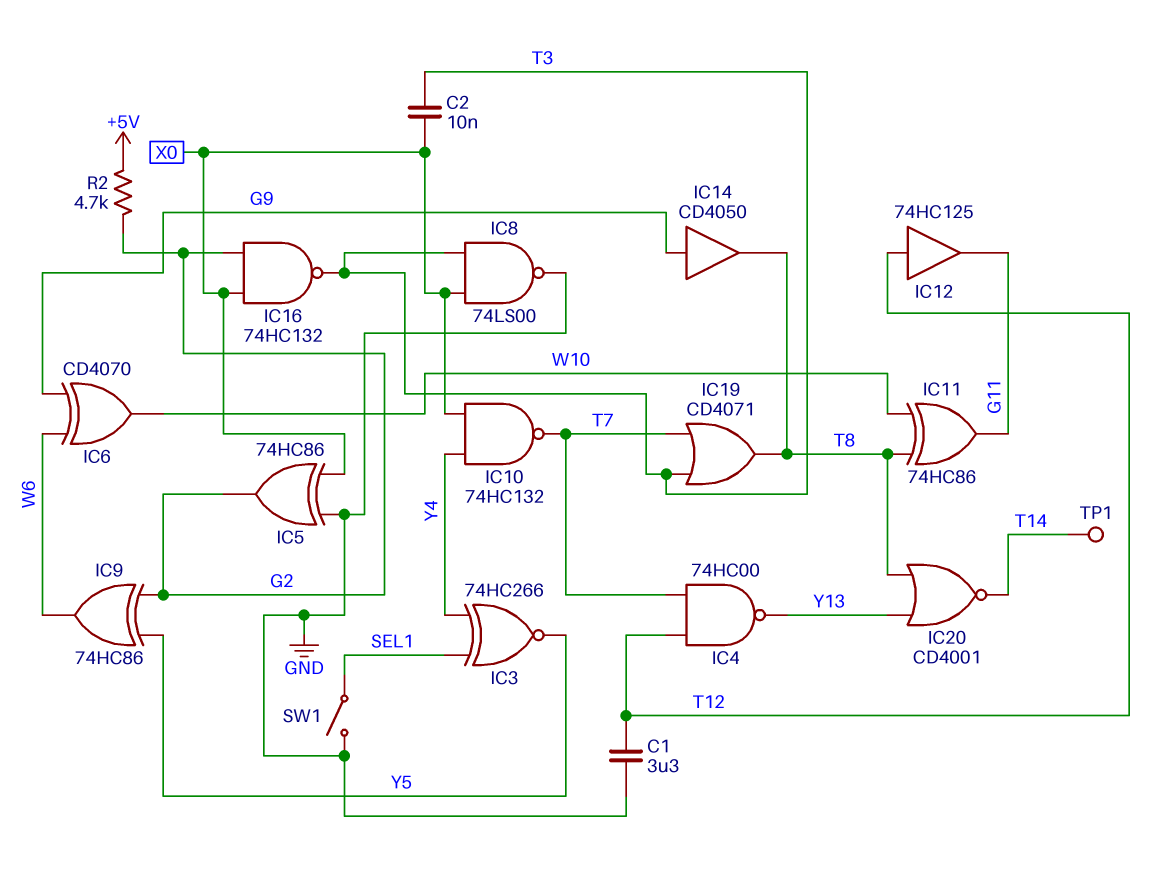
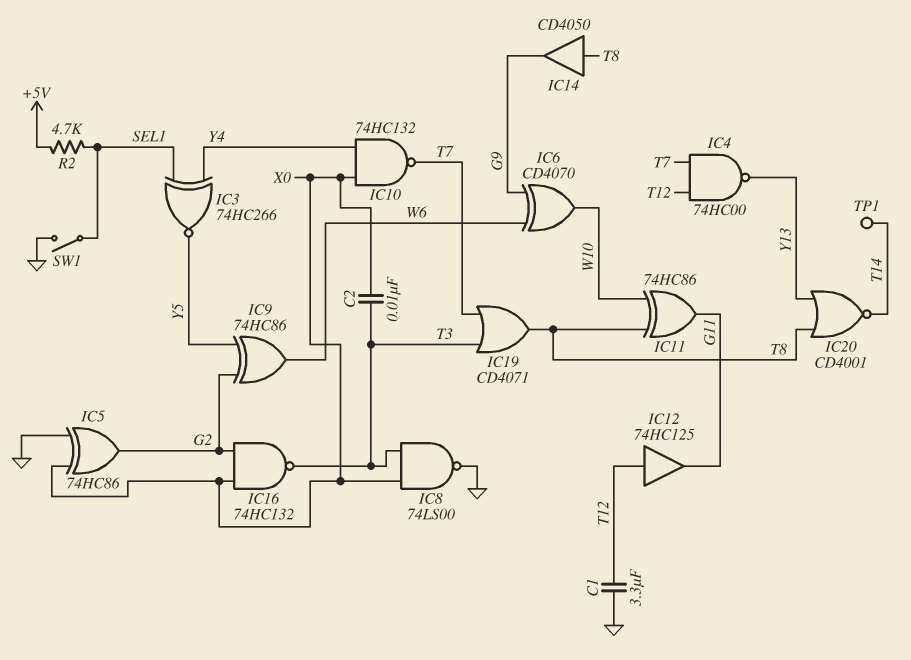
IC14: buffer CD4050 (in G9, out T8) -> buffer CD4050 (in T8, out G9)
R2: 4.7k (+5V, G2) -> 4.7k (+5V, SEL1)

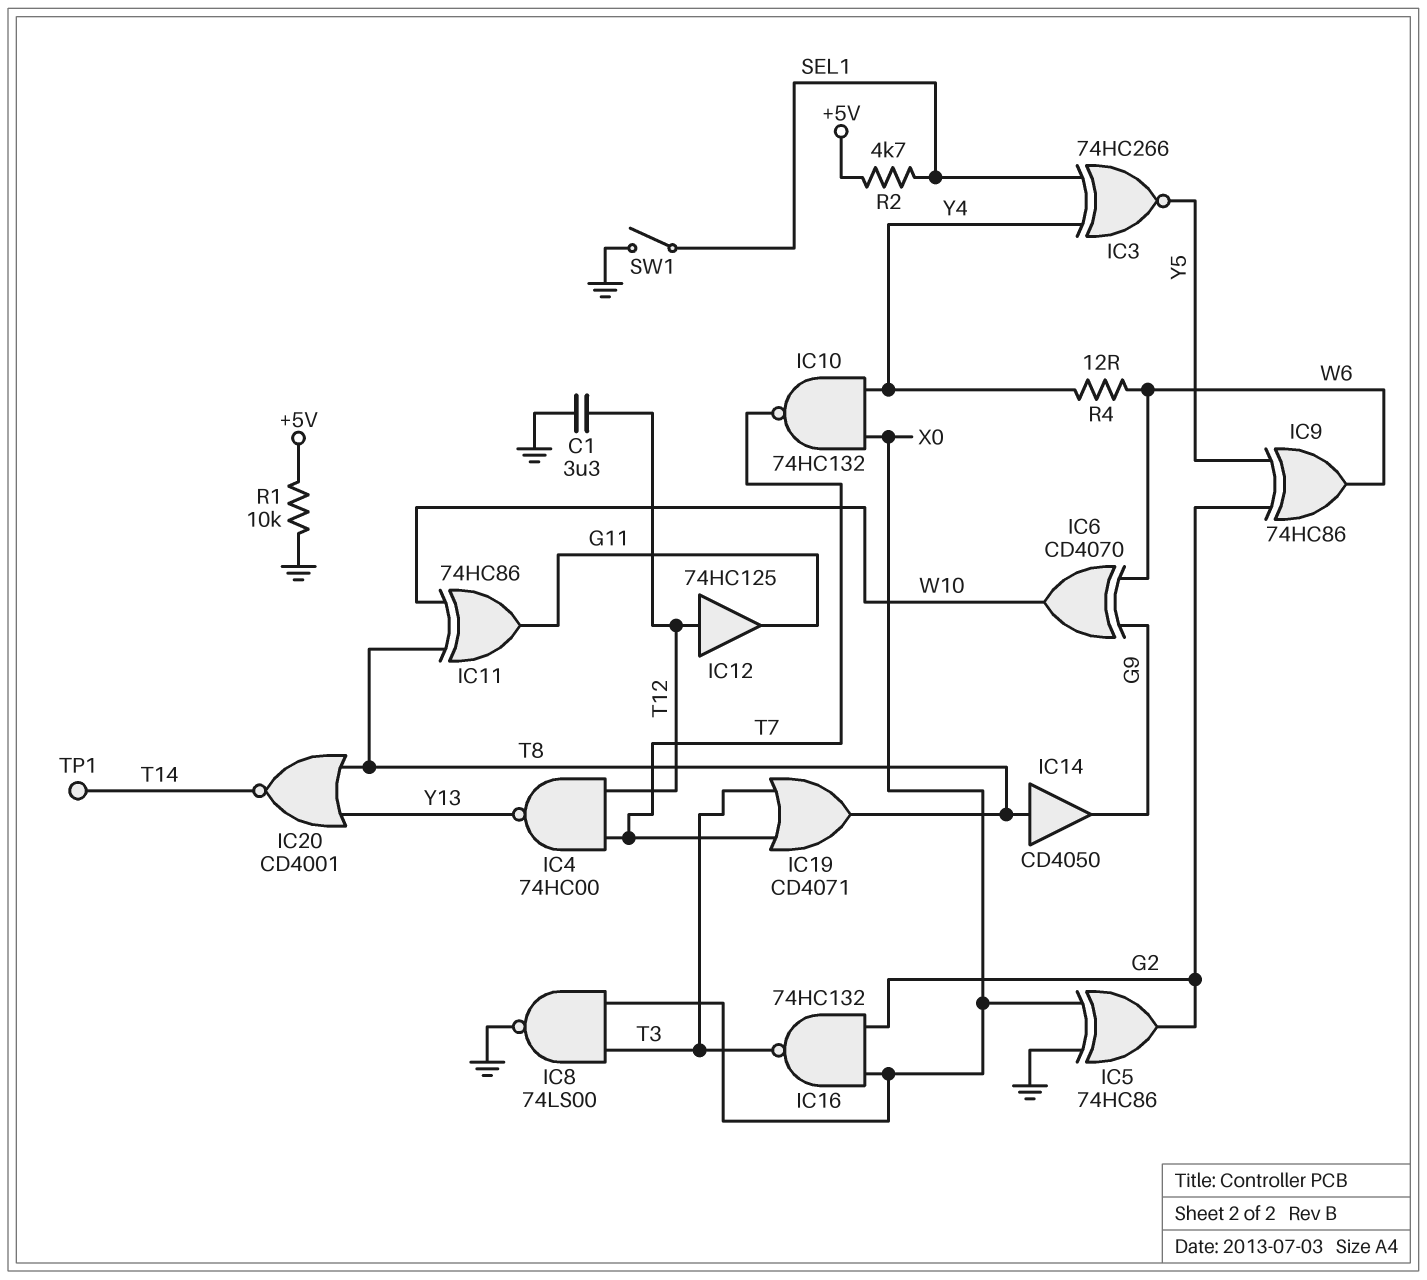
C2: 10nF (T3, X0) -> none
R1: none -> 10k (+5V, GND)
R4: none -> 12 (W6, Y4)

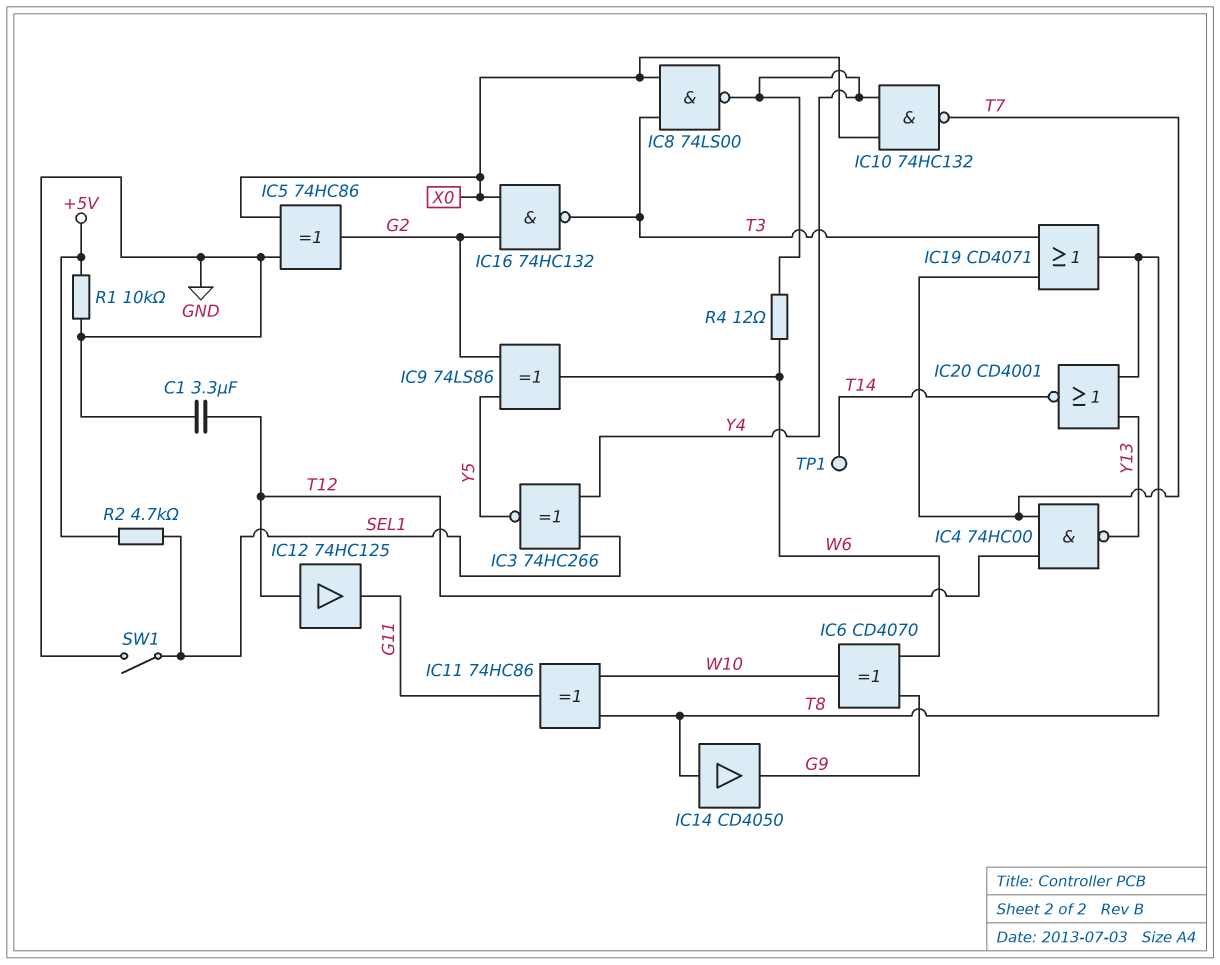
IC8: NAND 74LS00 (in T3, in X0, out GND) -> NAND 74LS00 (in T3, in X0, out Y4)
IC9: XOR 74HC86 (in G2, in Y5, out W6) -> XOR 74LS86 (in G2, in Y5, out W6)

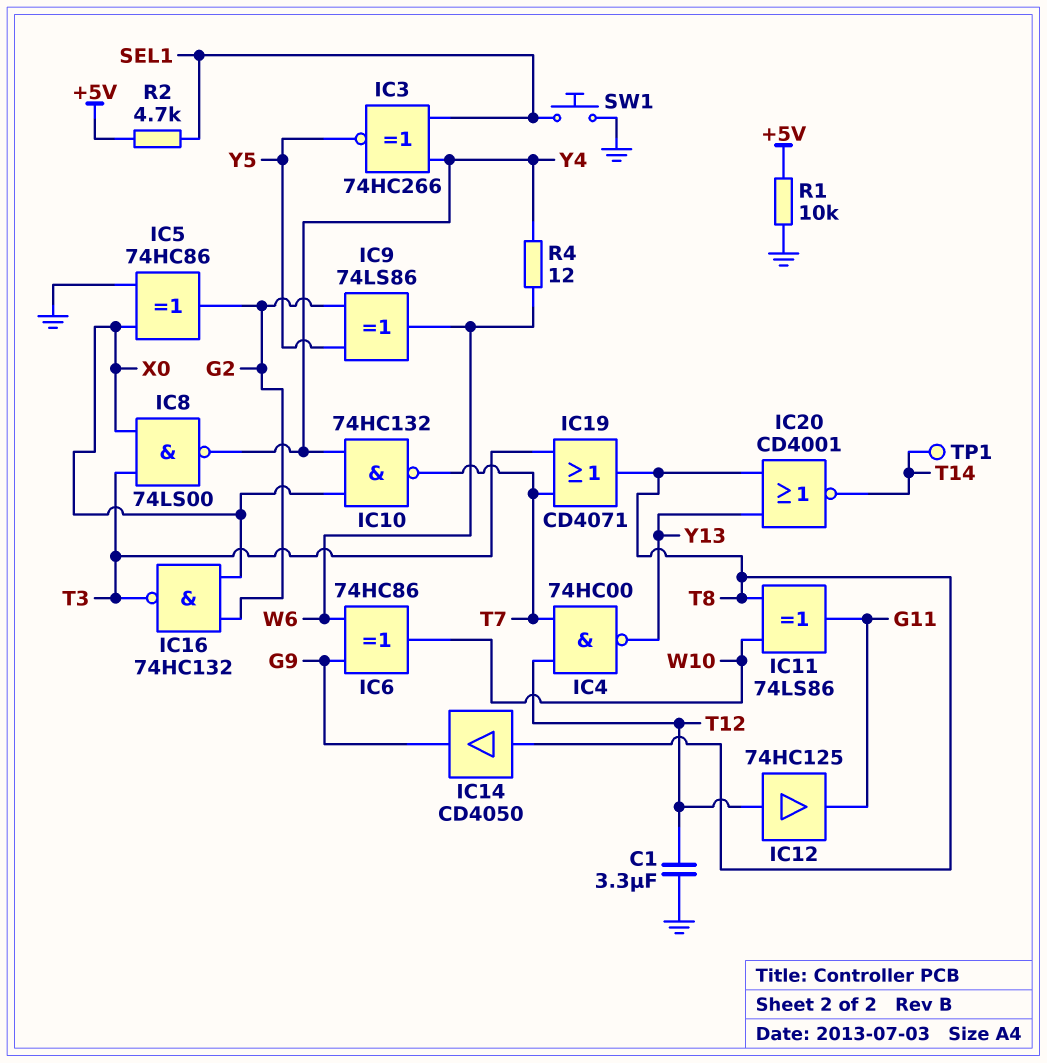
IC6: XOR CD4070 (in G9, in W6, out W10) -> XOR 74HC86 (in G9, in W6, out W10)
IC11: XOR 74HC86 (in T8, in W10, out G11) -> XOR 74LS86 (in T8, in W10, out G11)
SW1: switch (GND, SEL1) -> button (GND, SEL1)

